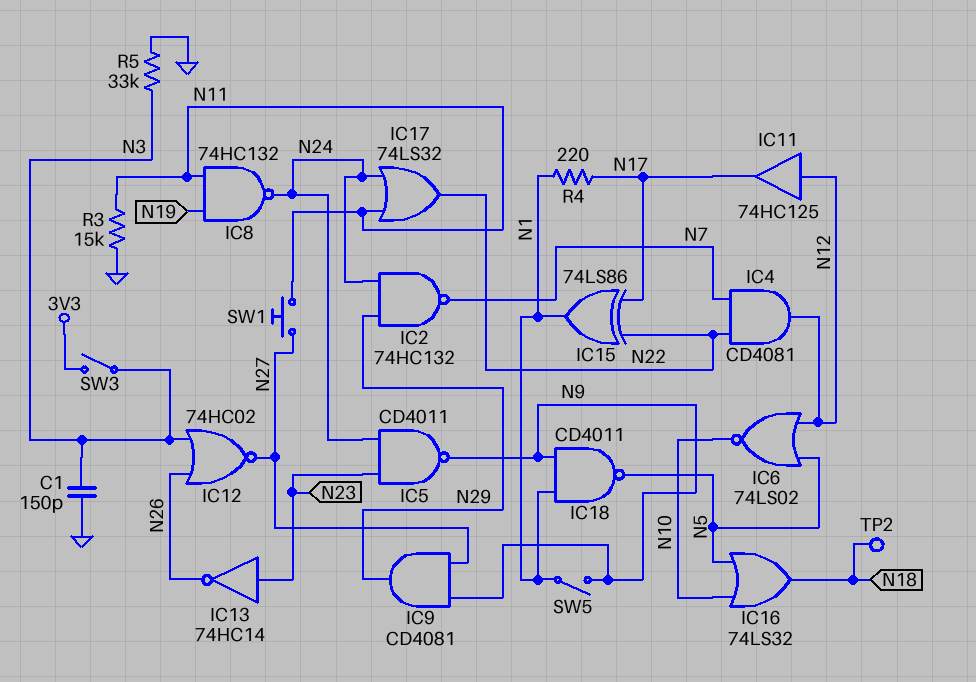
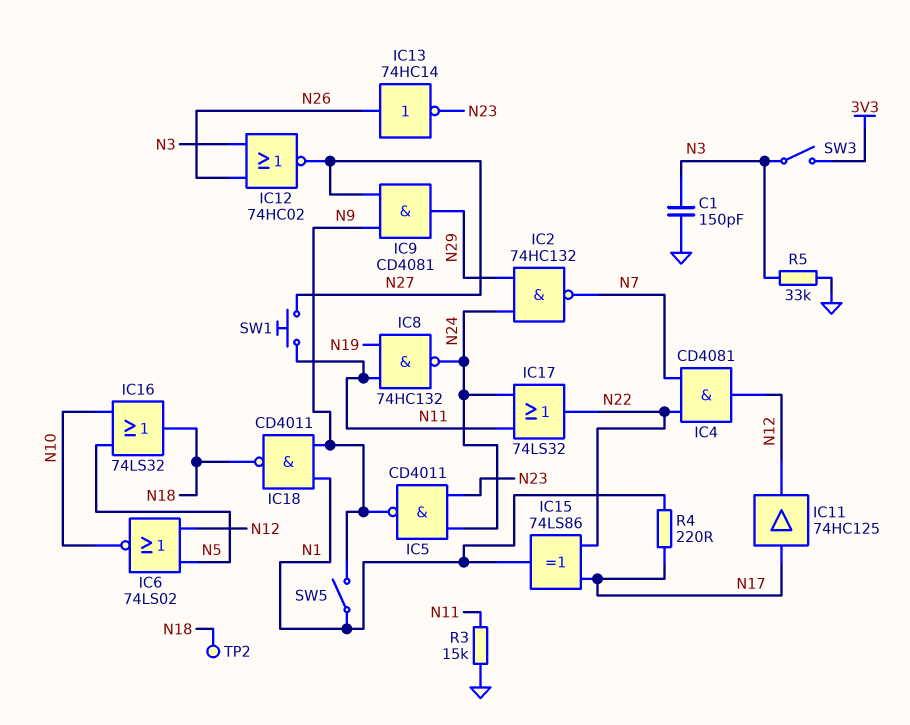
IC11: buffer 74HC125 (in N12, out N17) -> buffer 74HC125 (in N17, out N12)
IC13: NOT 74HC14 (in N23, out N26) -> NOT 74HC14 (in N26, out N23)
IC18: NAND CD4011 (in N1, in N9, out N5) -> NAND CD4011 (in N1, in N9, out N18)

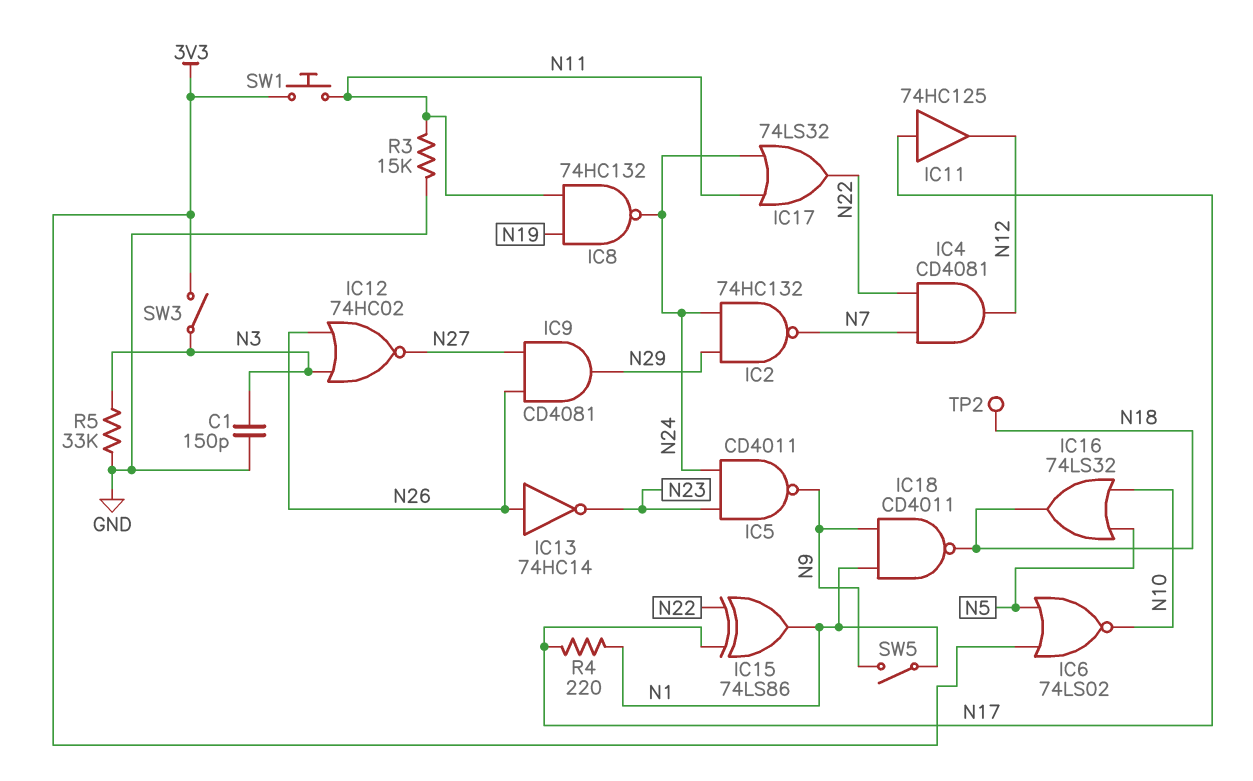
IC6: NOR 74LS02 (in N5, in N12, out N10) -> NOR 74LS02 (in 3V3, in N5, out N10)
IC9: AND CD4081 (in N9, in N27, out N29) -> AND CD4081 (in N26, in N27, out N29)
SW1: button (N11, N27) -> button (3V3, N11)

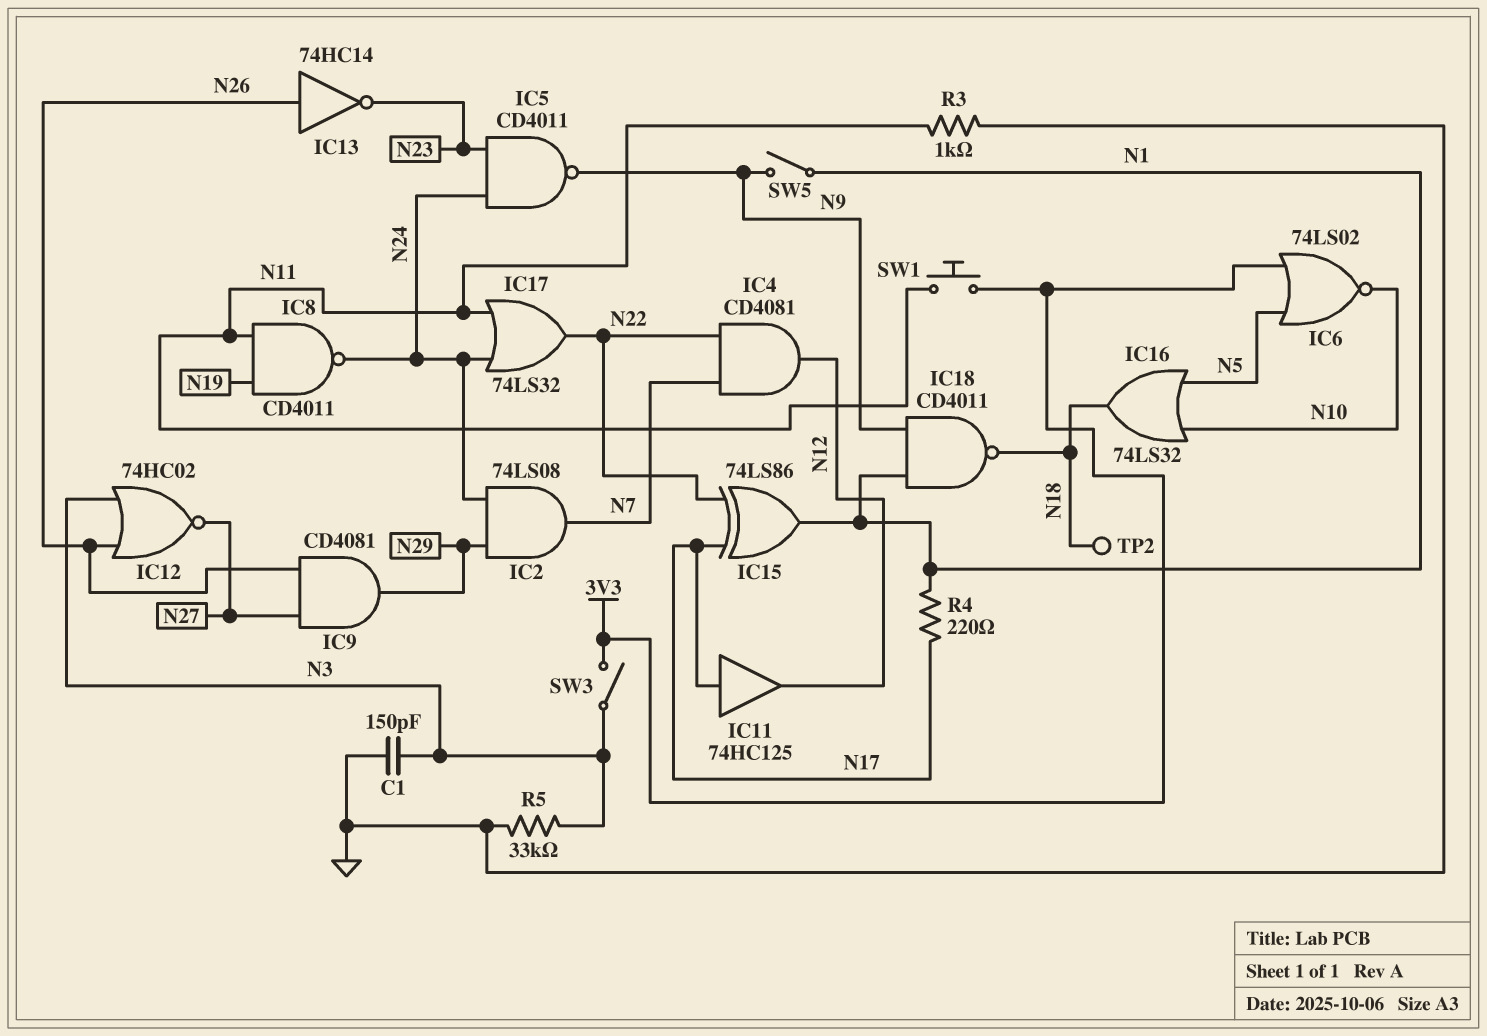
IC2: NAND 74HC132 (in N24, in N29, out N7) -> AND 74LS08 (in N24, in N29, out N7)
IC8: NAND 74HC132 (in N11, in N19, out N24) -> NAND CD4011 (in N11, in N19, out N24)
R3: 15k (GND, N11) -> 1k (GND, N11)

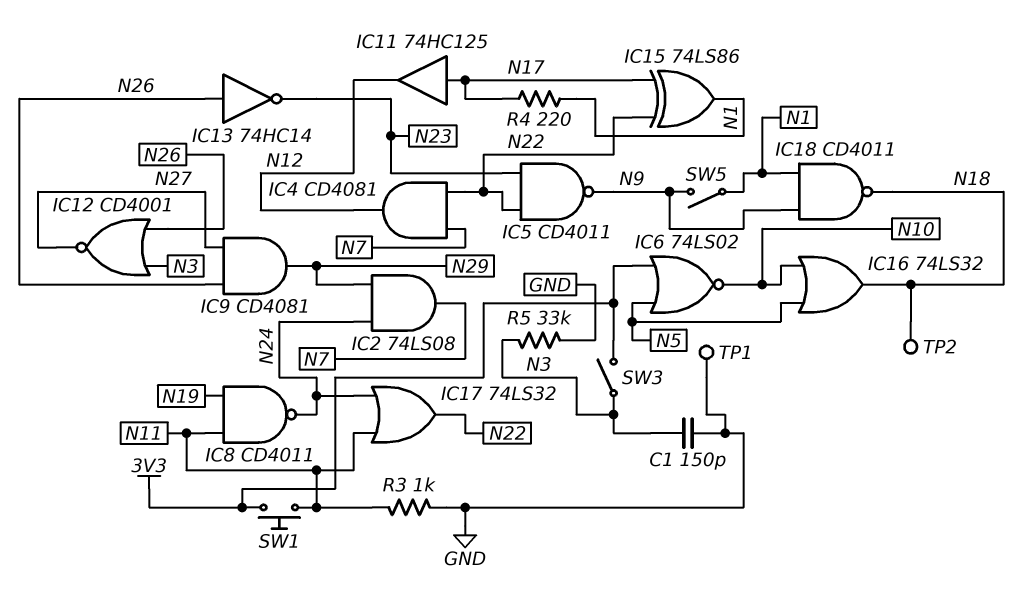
IC5: NAND CD4011 (in N23, in N24, out N9) -> NAND CD4011 (in N22, in N23, out N9)
IC12: NOR 74HC02 (in N3, in N26, out N27) -> NOR CD4001 (in N3, in N26, out N27)
TP1: none -> test point (GND)

